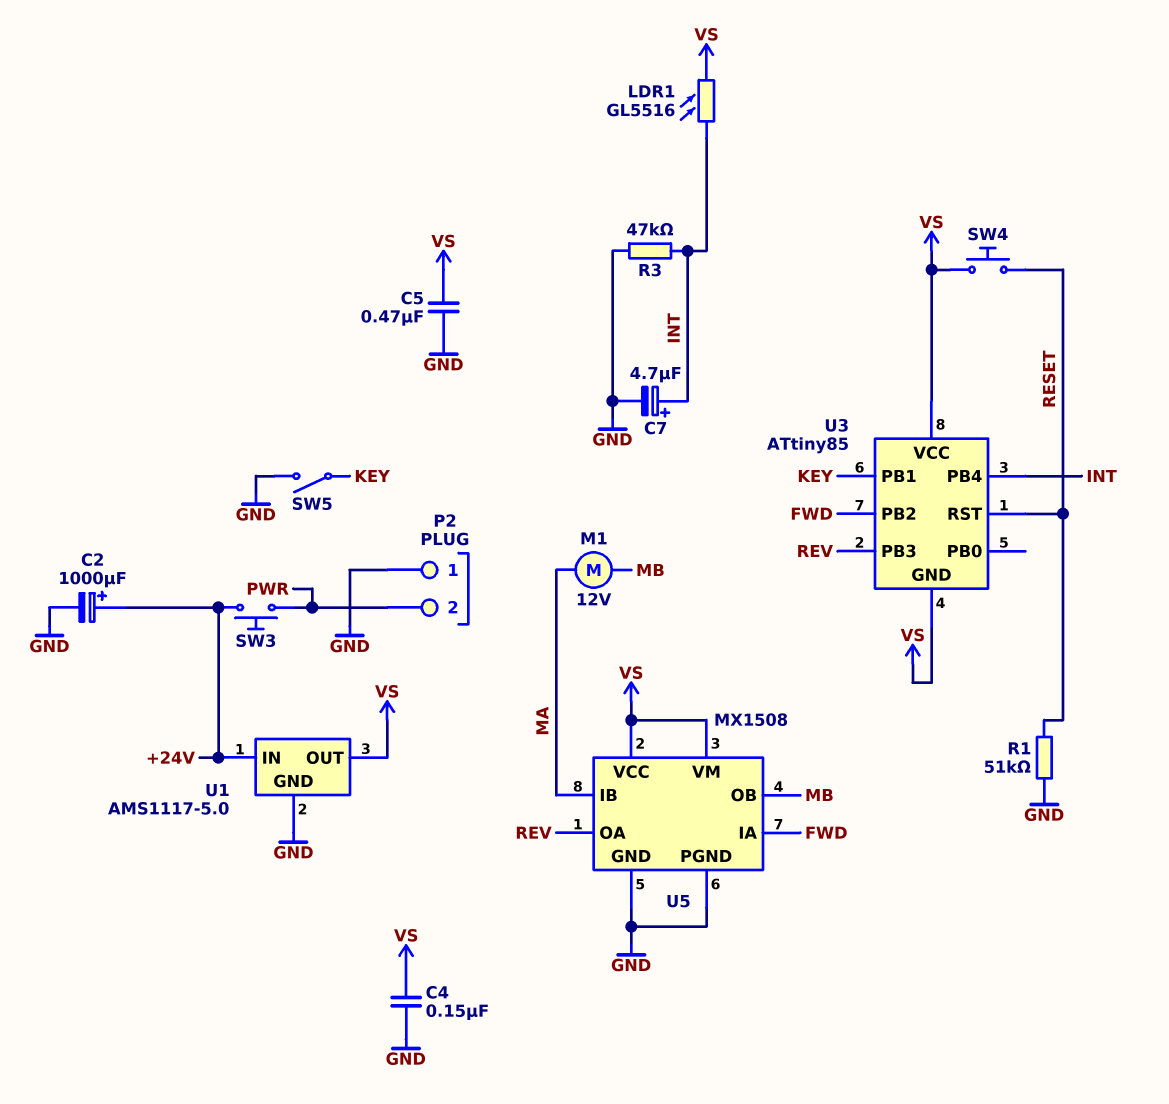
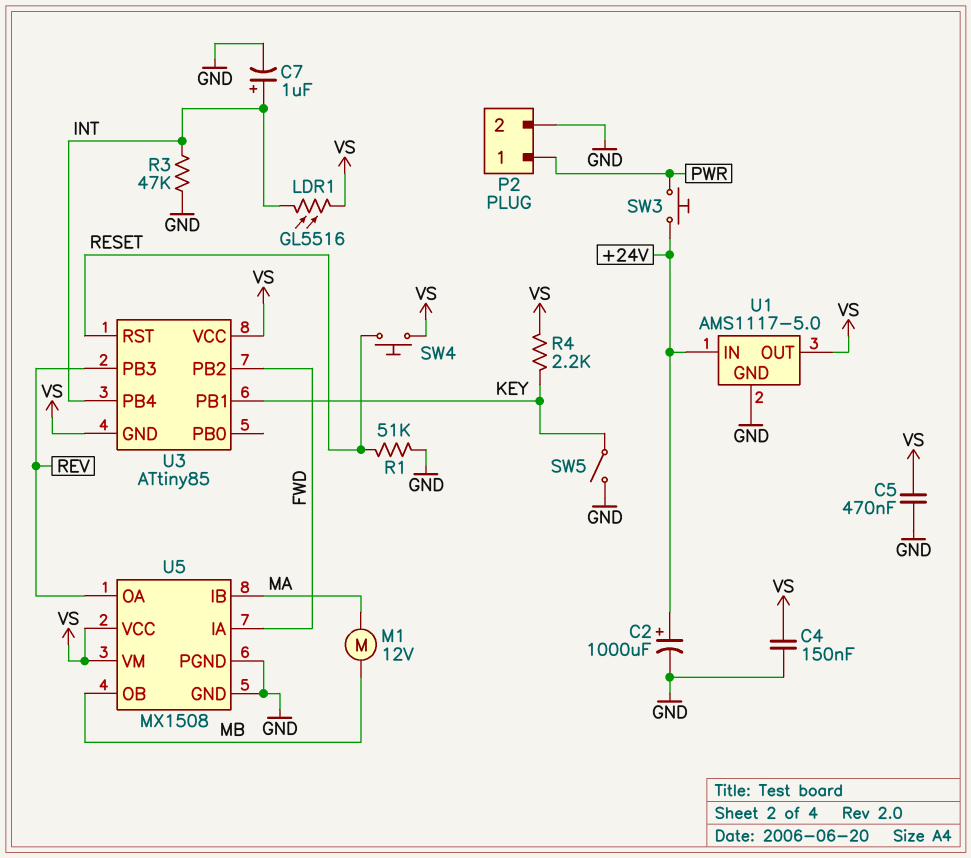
C7: 4.7uF (plus INT, minus GND) -> 1uF (plus INT, minus GND)
P2 pin 1: GND -> PWR
P2 pin 2: PWR -> GND
R4: none -> 2.2k (KEY, VS)

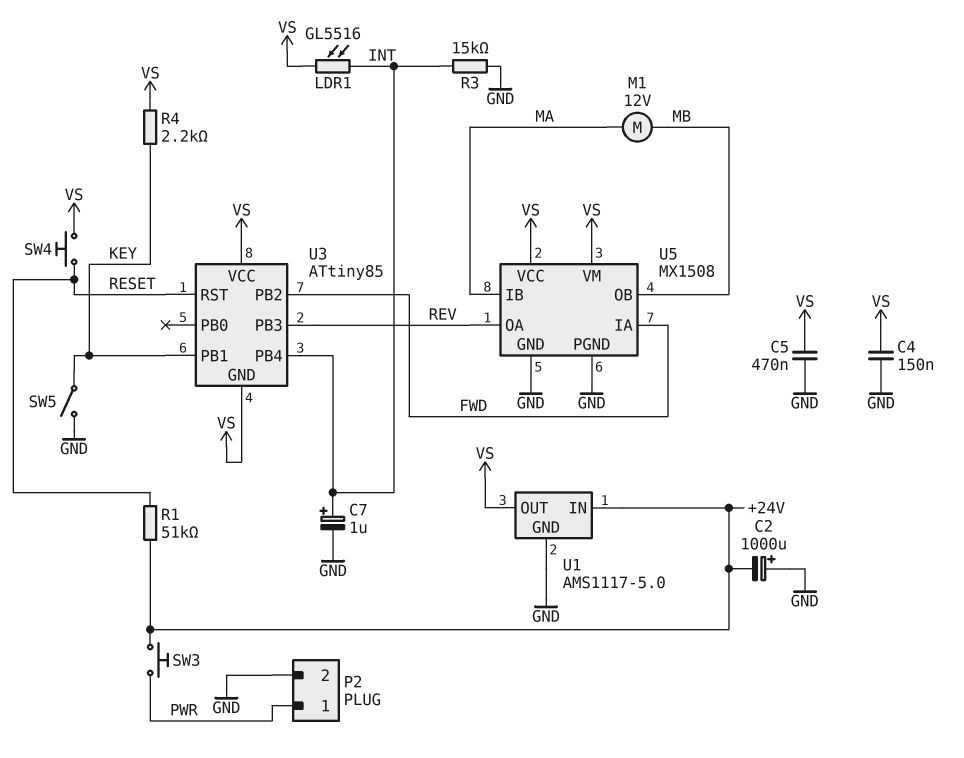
C2: 1000uF (plus +24V, minus GND) -> 1000uF (plus GND, minus +24V)
R1: 51k (GND, RESET) -> 51k (+24V, RESET)
R3: 47k (GND, INT) -> 15k (GND, INT)

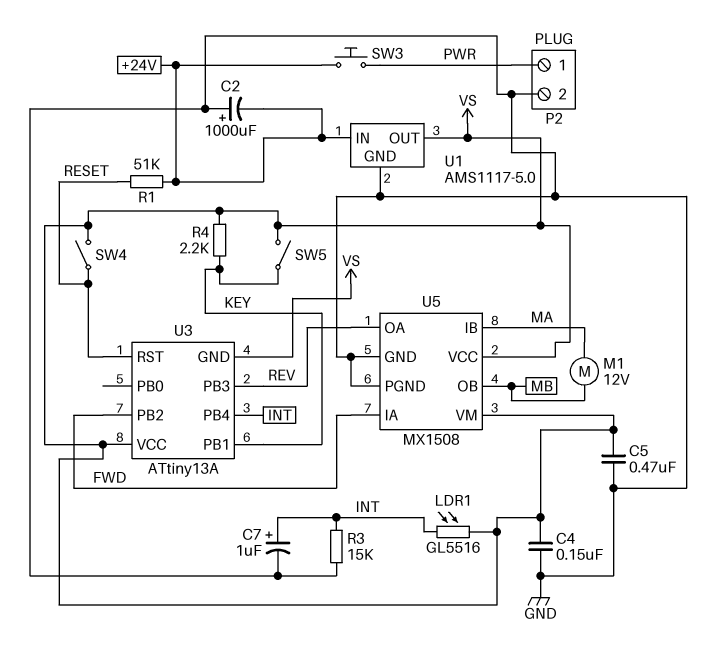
SW4: button (RESET, VS) -> switch (RESET, VS)
SW5: switch (GND, KEY) -> switch (KEY, VS)
U3: ATtiny85 -> ATtiny13A

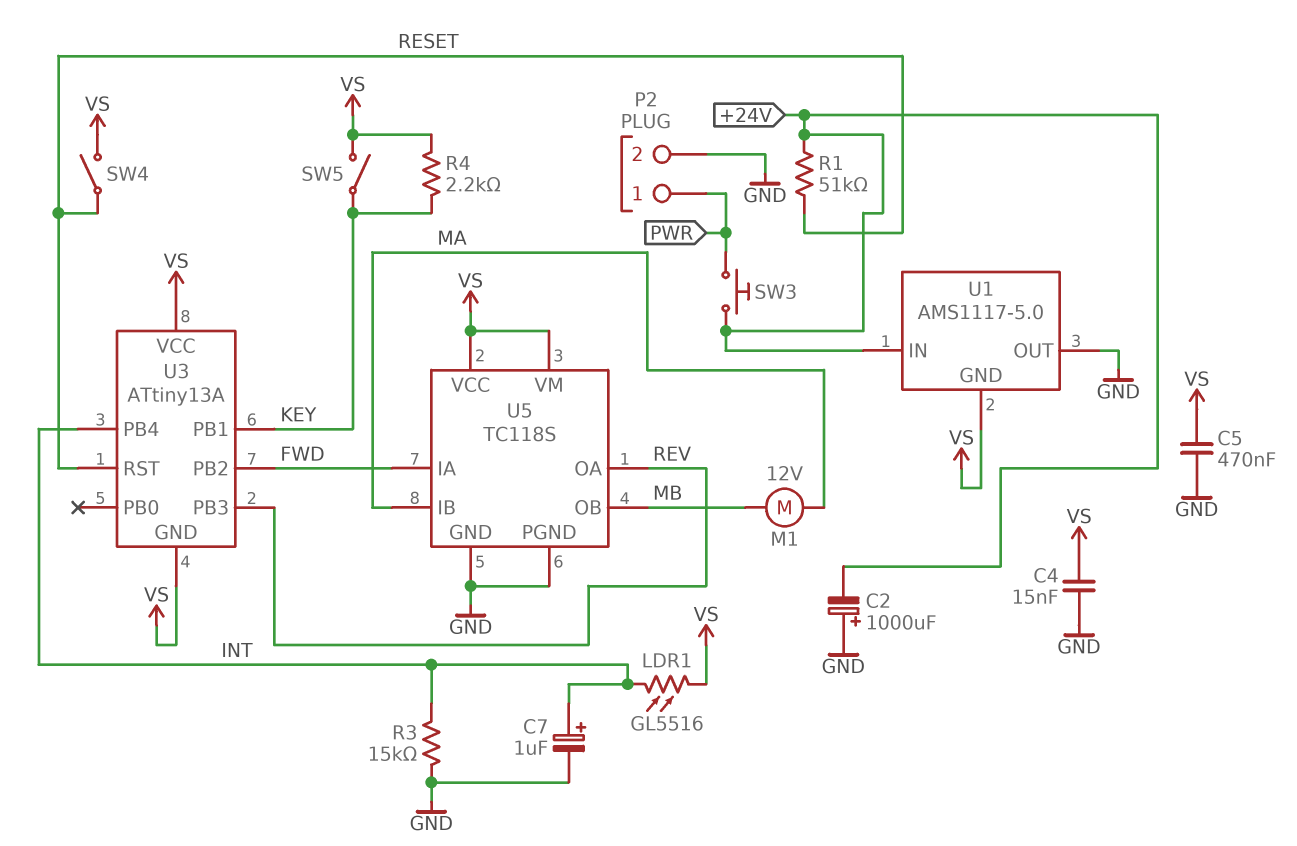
C4: 150nF (GND, VS) -> 15nF (GND, VS)
U1 pin GND: GND -> VS
U1 pin OUT: VS -> GND
U5: MX1508 -> TC118S

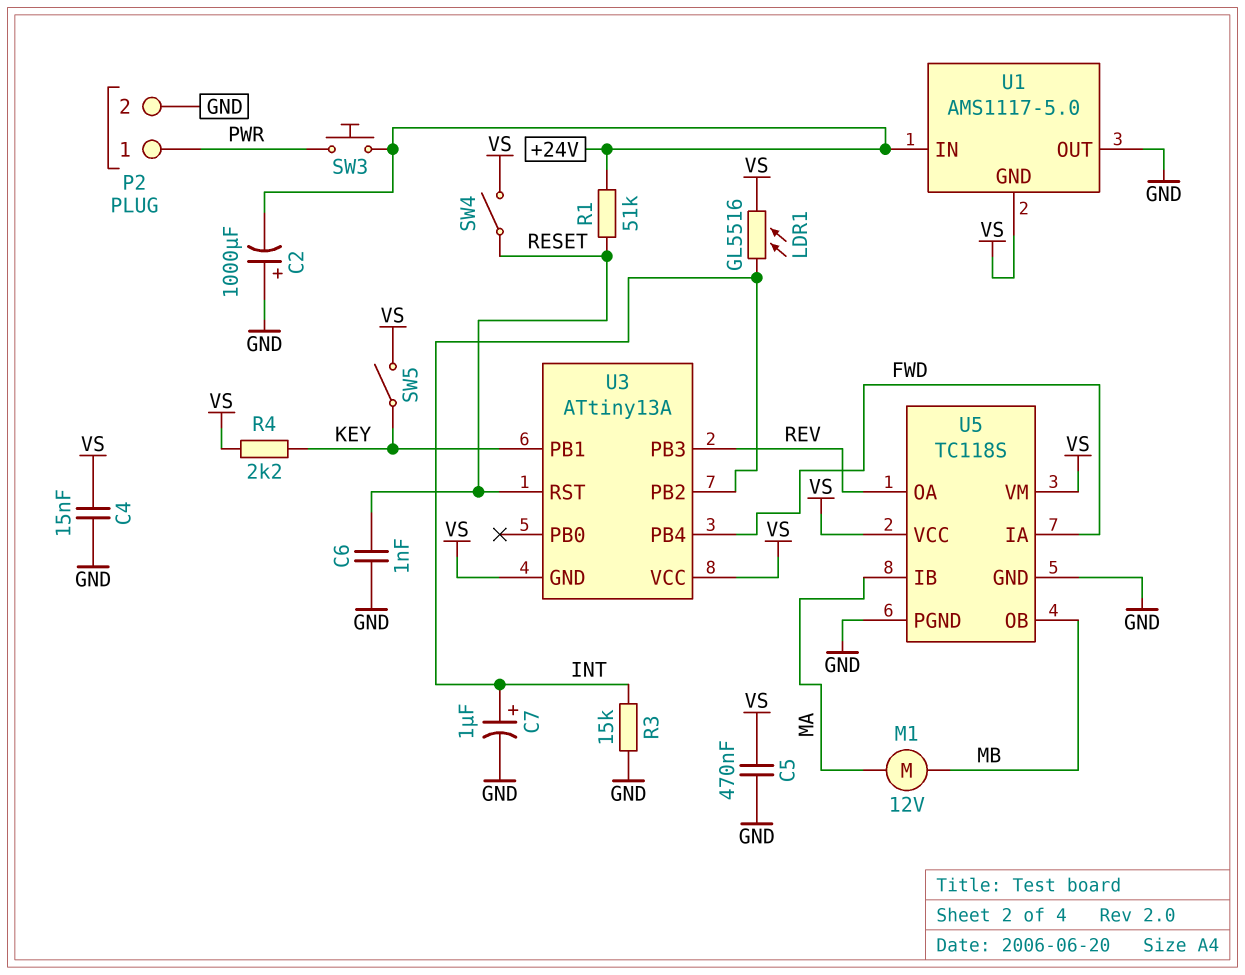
C6: none -> 1nF (GND, RESET)
U3 pin PB2: FWD -> INT
U3 pin PB4: INT -> FWD

